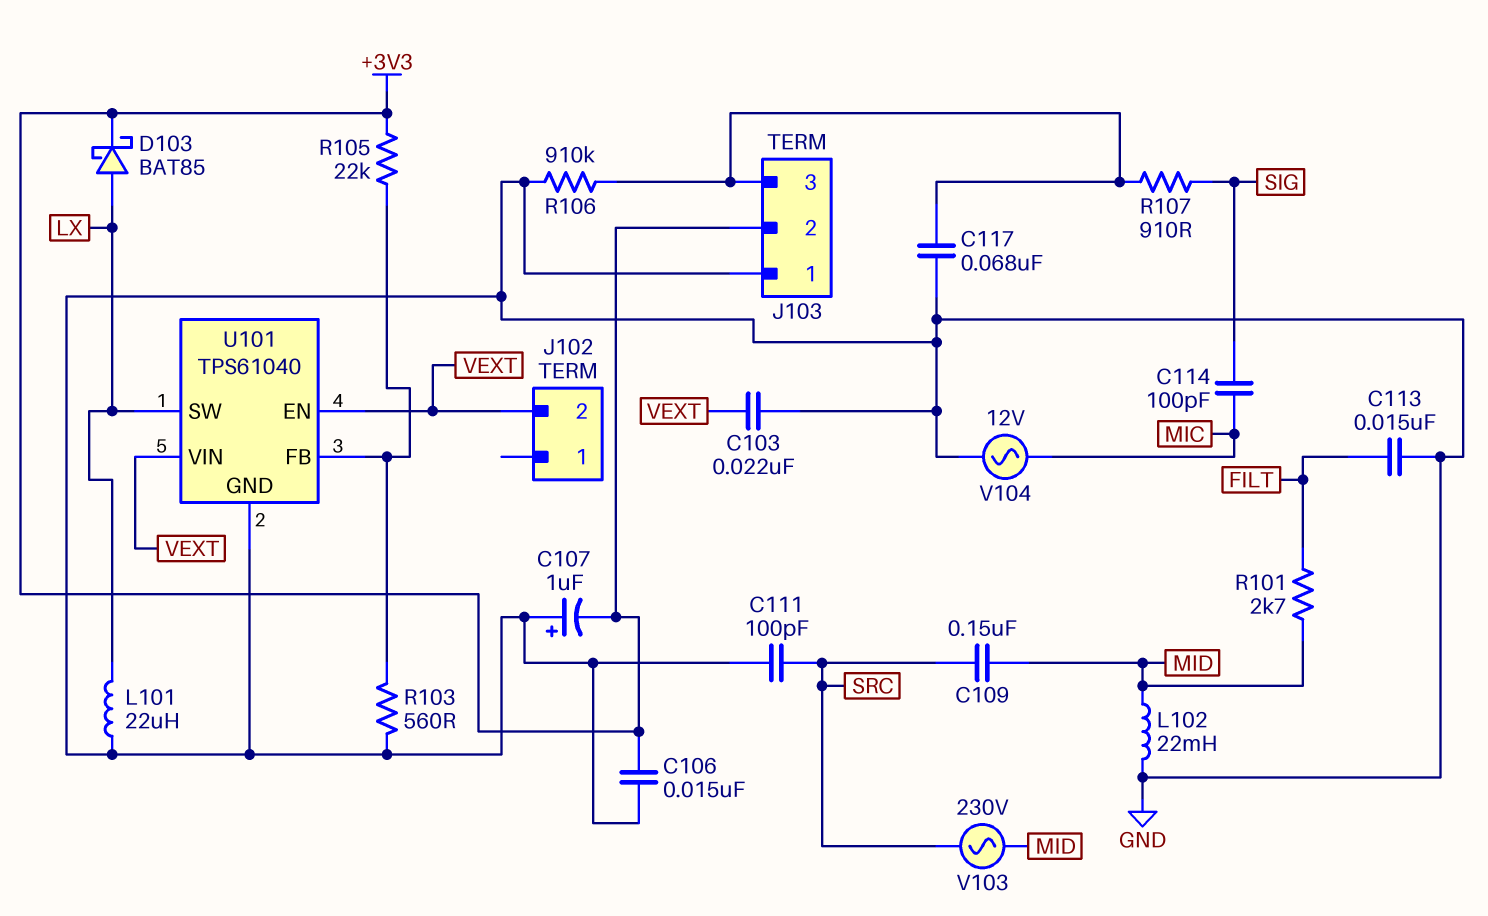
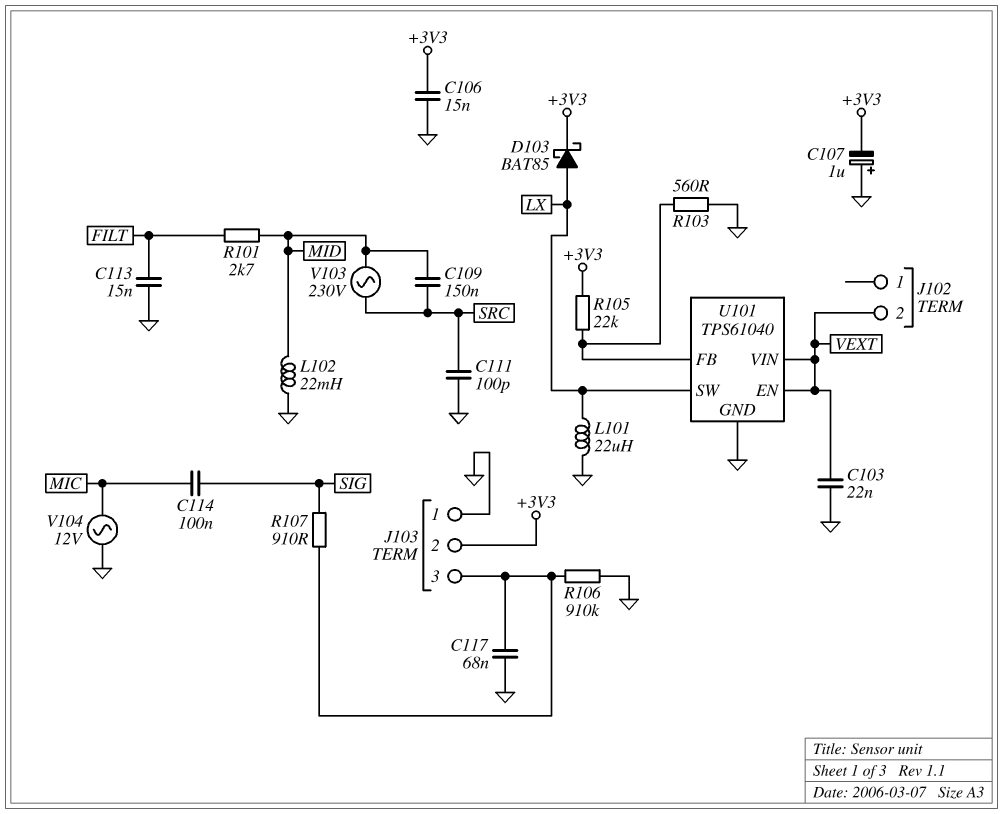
C114: 100pF (MIC, SIG) -> 100nF (MIC, SIG)

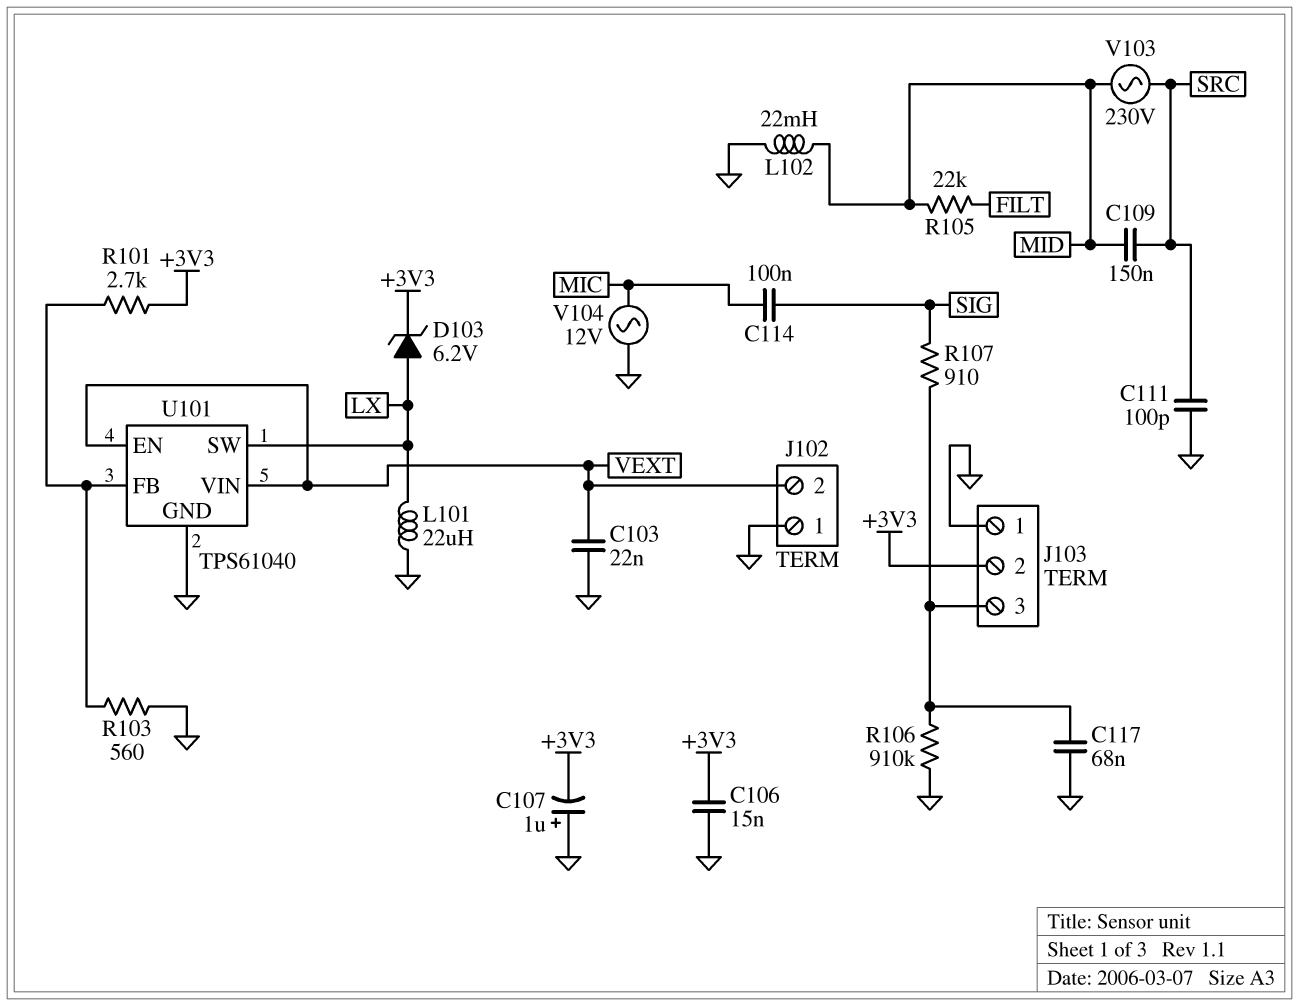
C113: 15nF (FILT, GND) -> none
D103: schottky BAT85 (A LX, K +3V3) -> zener 6.2V (A LX, K +3V3)
J102 pin 1: none -> GND
R101: 2.7k (FILT, MID) -> 2.7k (+3V3, U101/FB)
R105: 22k (+3V3, U101/FB) -> 22k (FILT, MID)

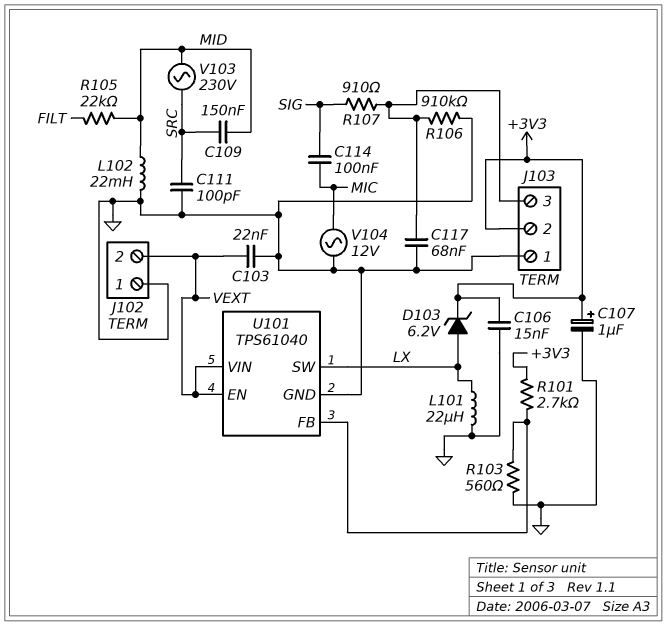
C107: 1uF (plus GND, minus +3V3) -> 1uF (plus +3V3, minus GND)

